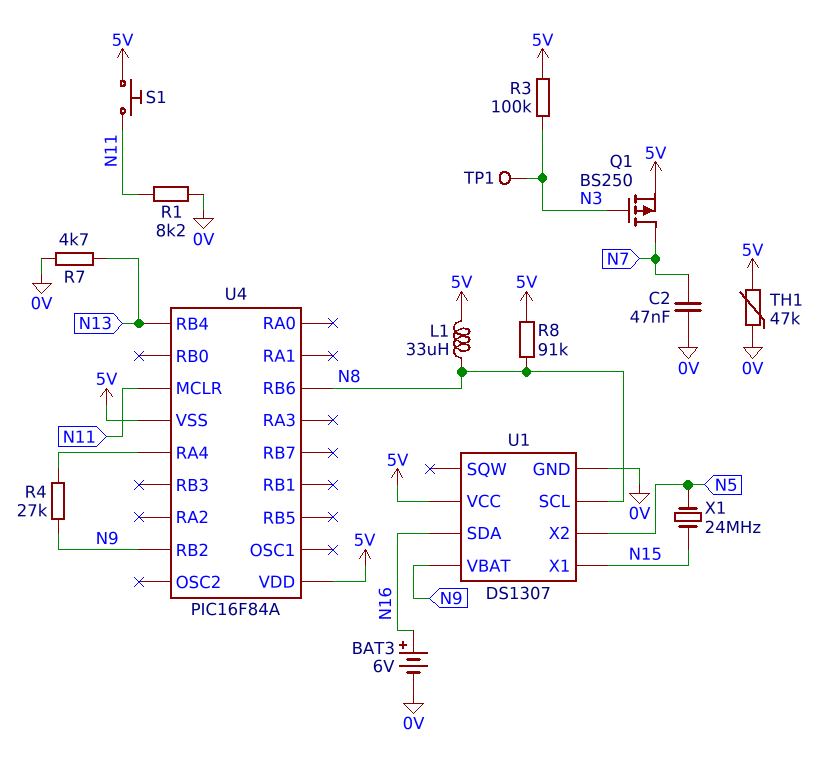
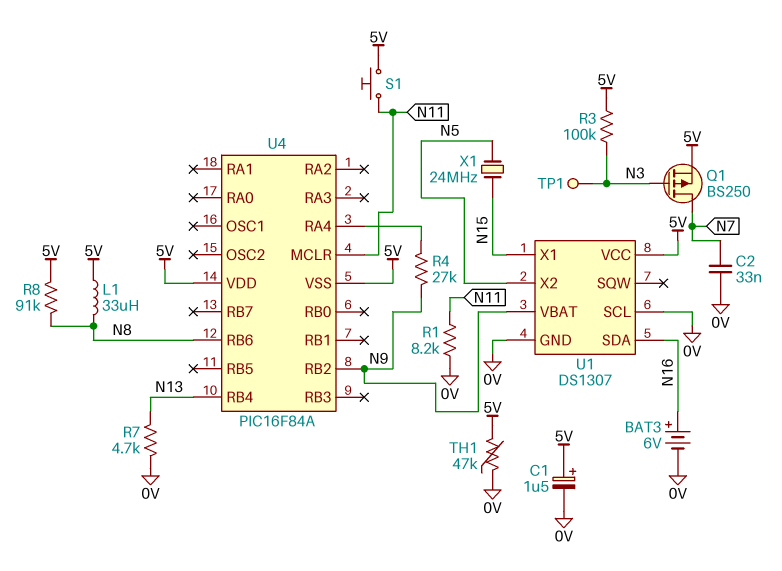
C1: none -> 1.5uF (plus 5V, minus 0V)
C2: 47nF (0V, N7) -> 33nF (0V, N7)
U1 pin SCL: N8 -> 0V

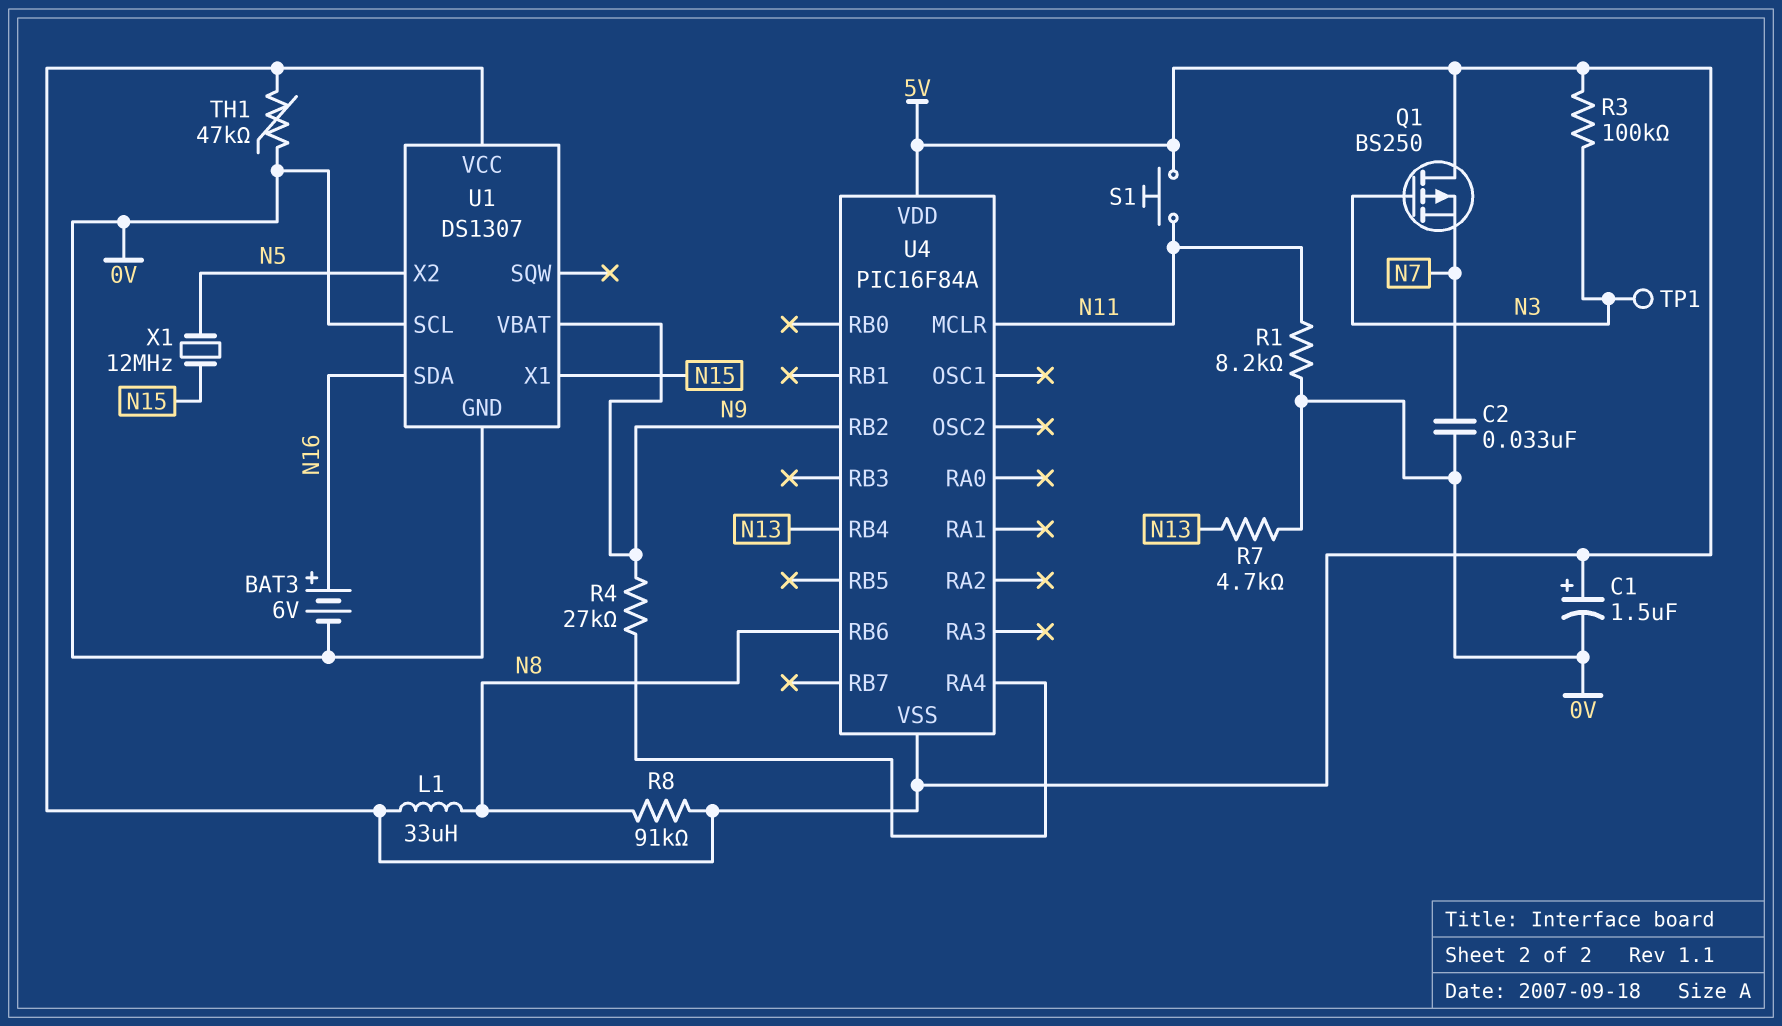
Q1: PMOS BS250 (G N3, D N7, S 5V) -> PMOS BS250 (G N3, D 5V, S N7)
X1: 24MHz (N5, N15) -> 12MHz (N5, N15)

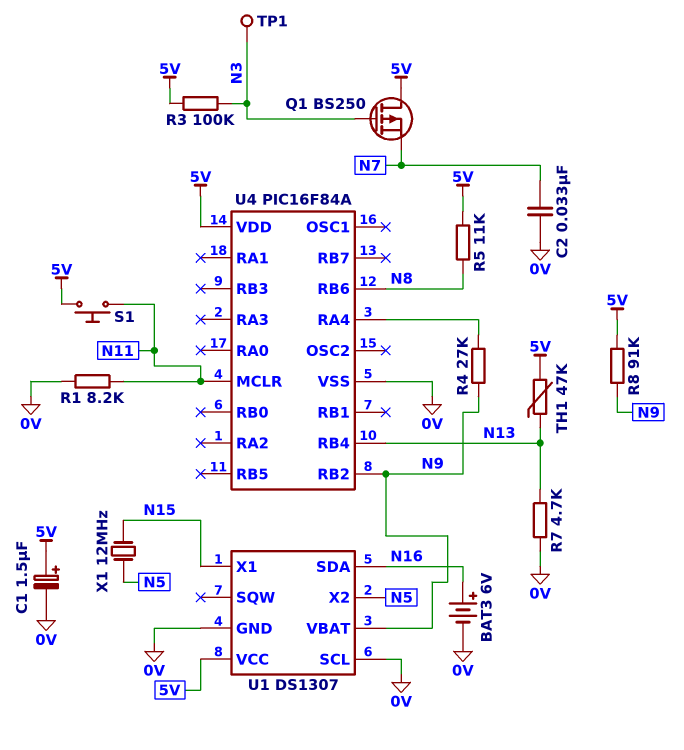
L1: 33uH (5V, N8) -> none
R5: none -> 11k (5V, N8)
R8: 91k (5V, N8) -> 91k (5V, N9)
TH1: 47k (0V, 5V) -> 47k (5V, N13)
U4 pin VSS: 5V -> 0V

